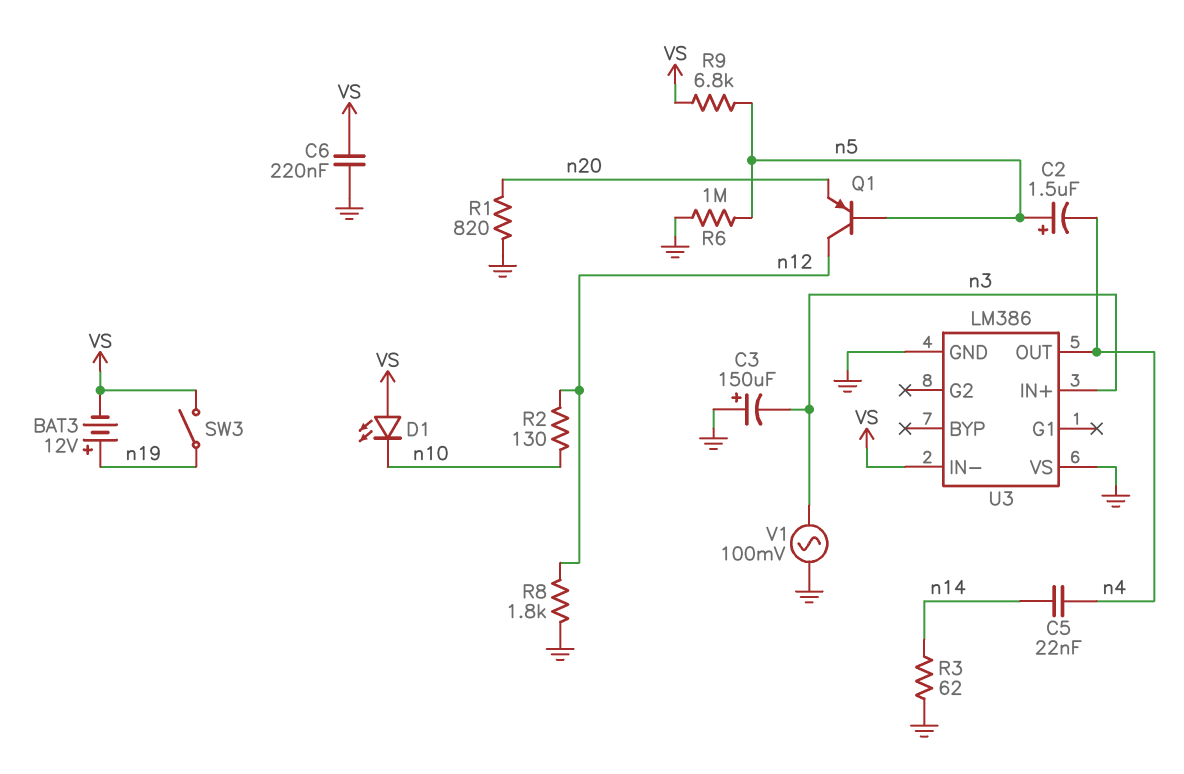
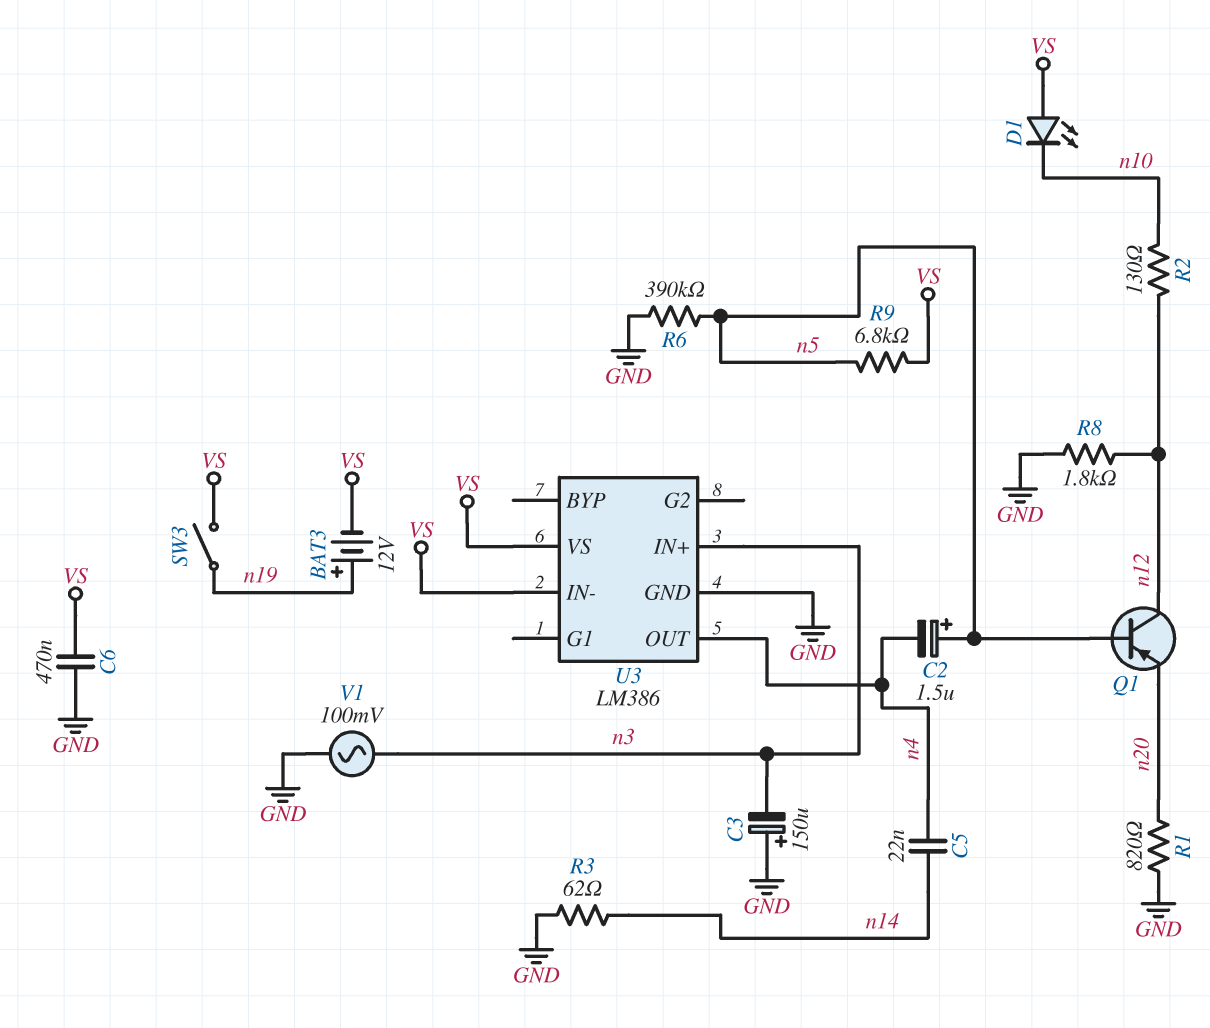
C6: 220nF (GND, VS) -> 470nF (GND, VS)
R6: 1M (GND, n5) -> 390k (GND, n5)
U3 pin VS: GND -> VS

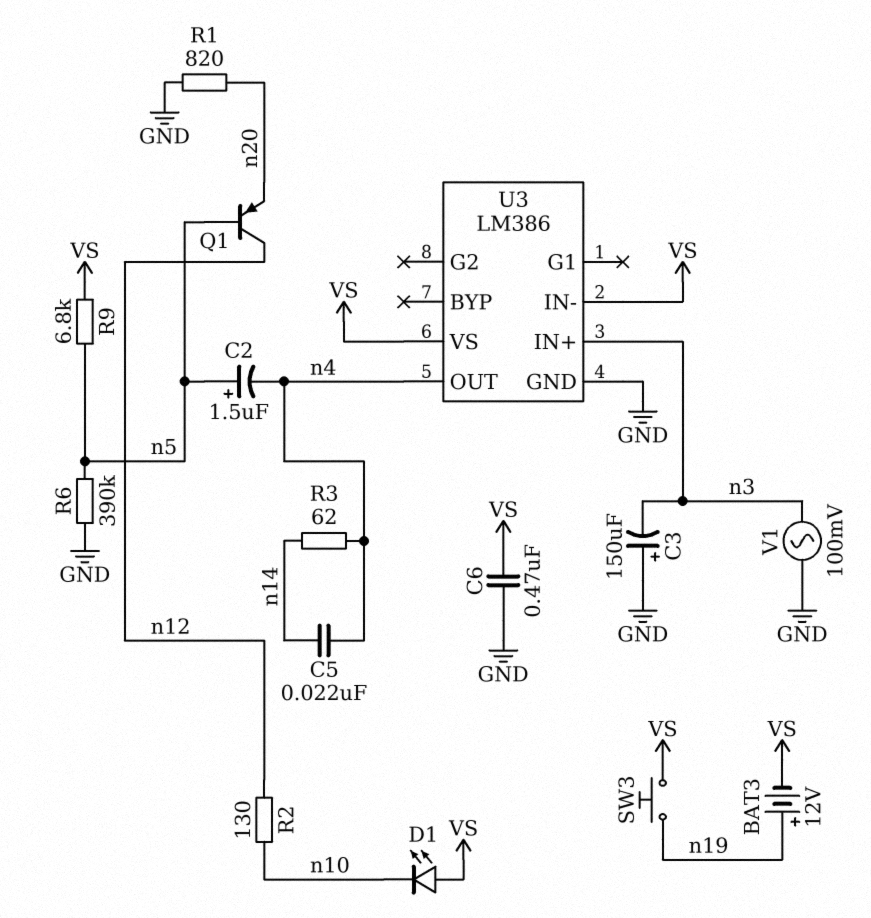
R3: 62 (GND, n14) -> 62 (n4, n14)
R8: 1.8k (GND, n12) -> none
SW3: switch (VS, n19) -> button (VS, n19)

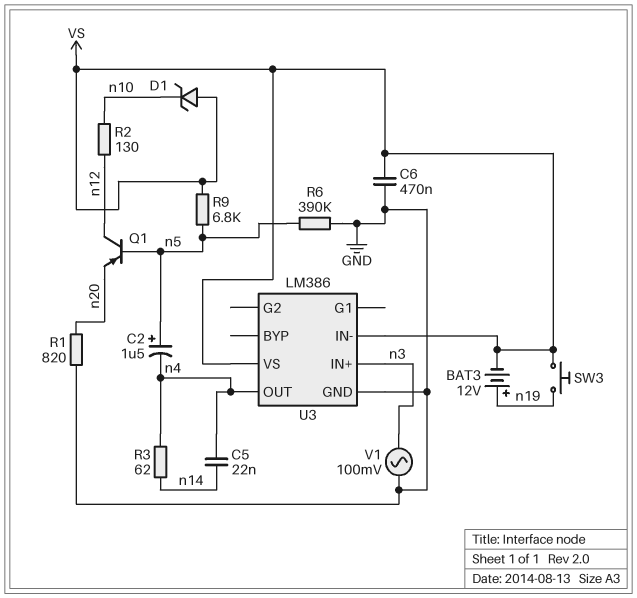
C3: 150uF (plus GND, minus n3) -> none
D1: LED (A VS, K n10) -> zener (A VS, K n10)

